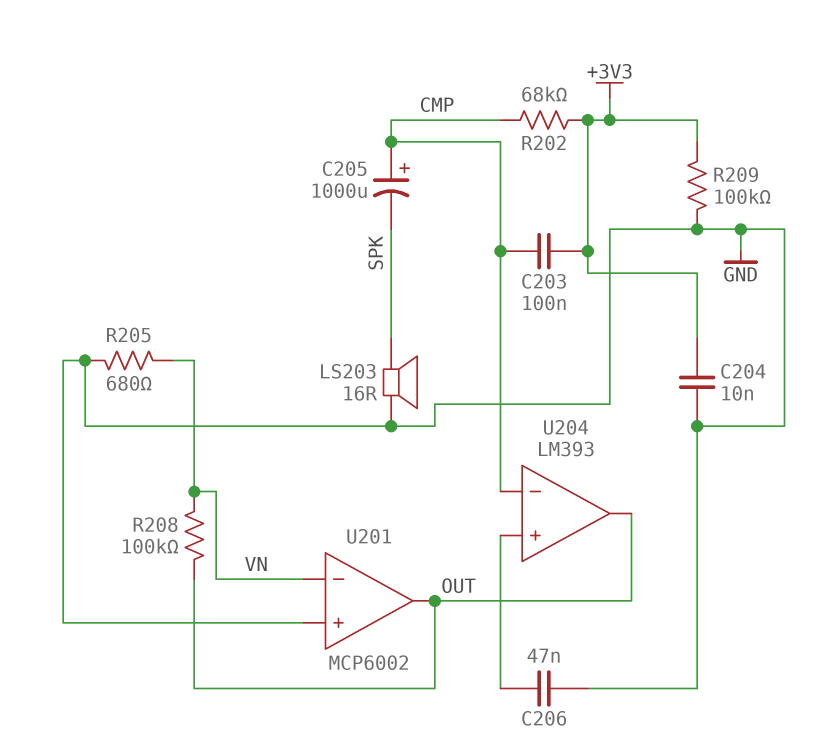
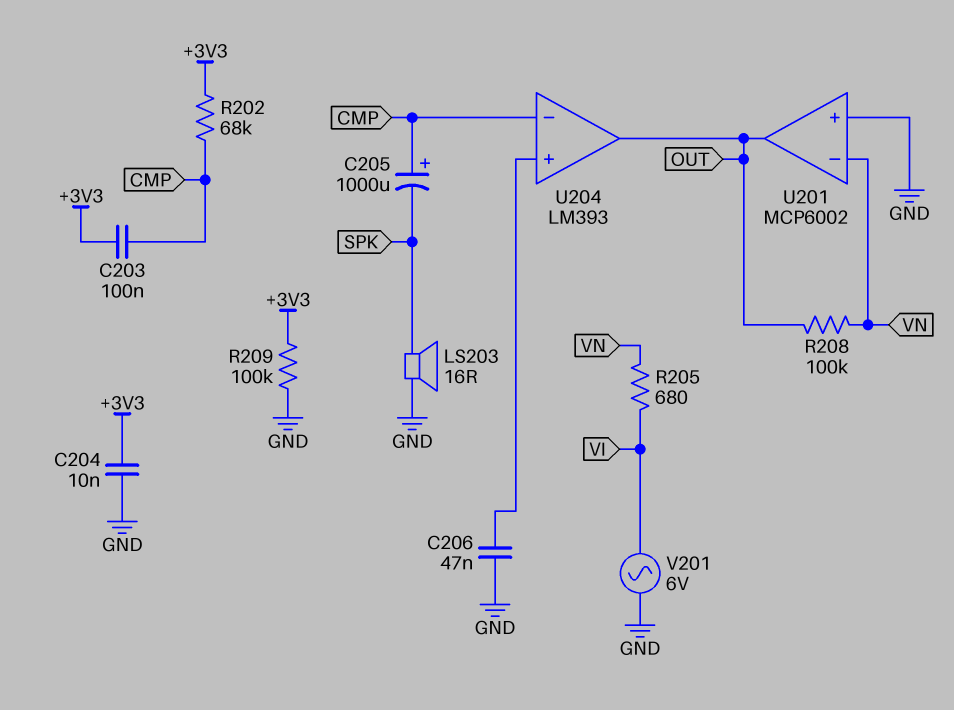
R205: 680 (GND, VN) -> 680 (VI, VN)
V201: none -> AC 6V (GND, VI)

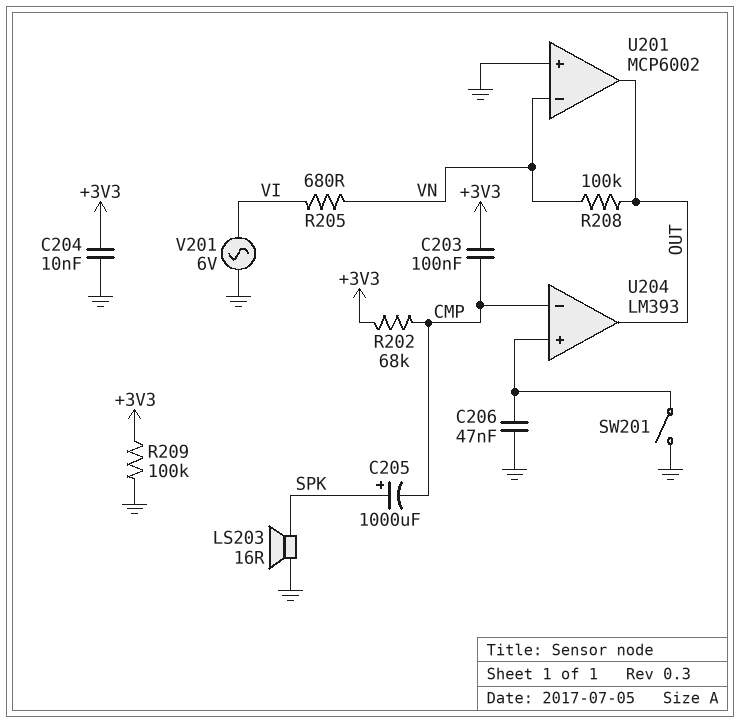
C205: 1000uF (plus CMP, minus SPK) -> 1000uF (plus SPK, minus CMP)
SW201: none -> switch (GND, U204/in+)

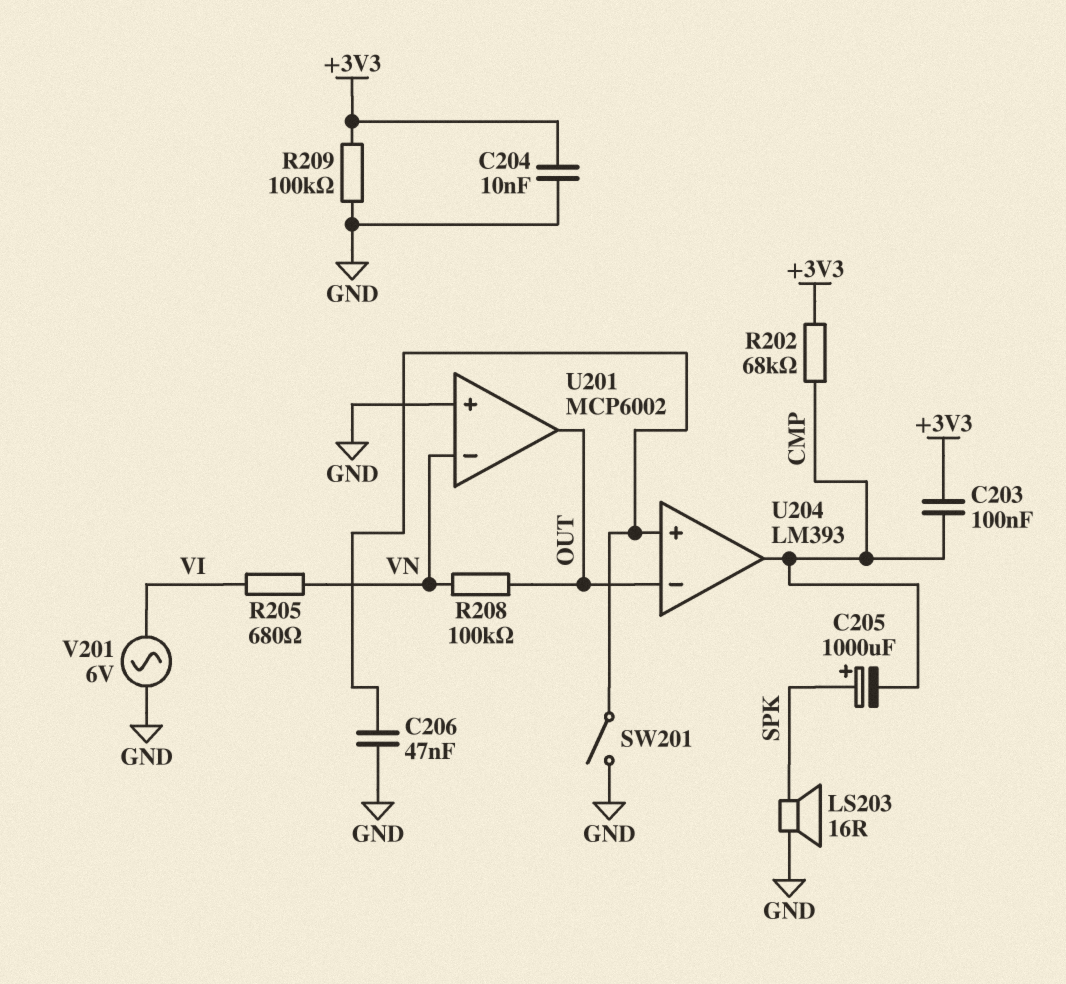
U204 pin in-: CMP -> OUT
U204 pin out: OUT -> CMP

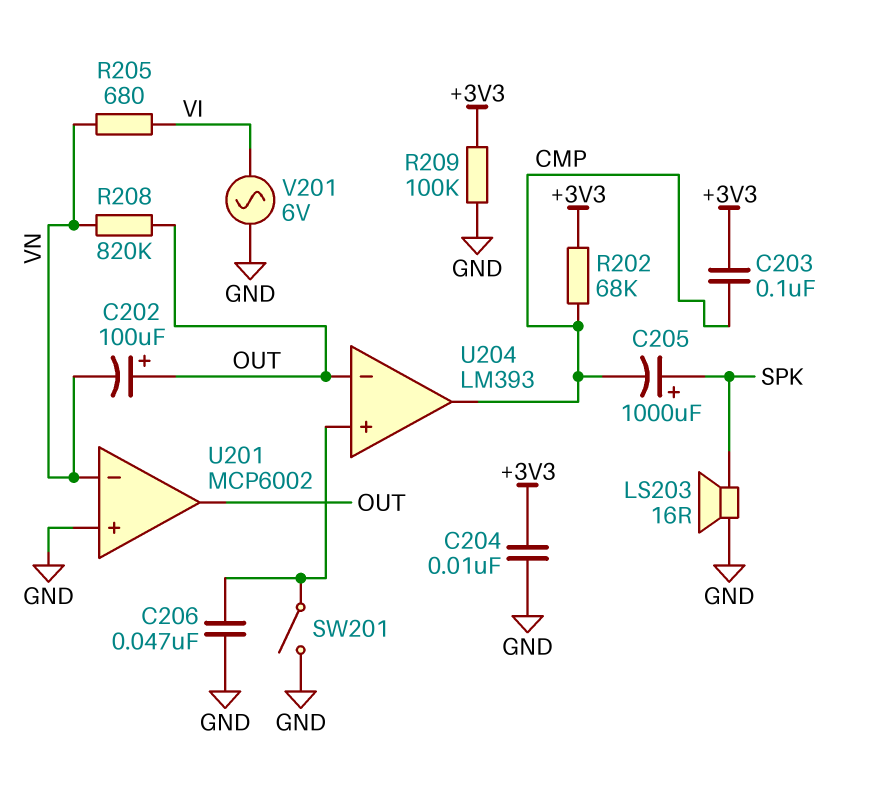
C202: none -> 100uF (plus OUT, minus VN)
R208: 100k (OUT, VN) -> 820k (OUT, VN)

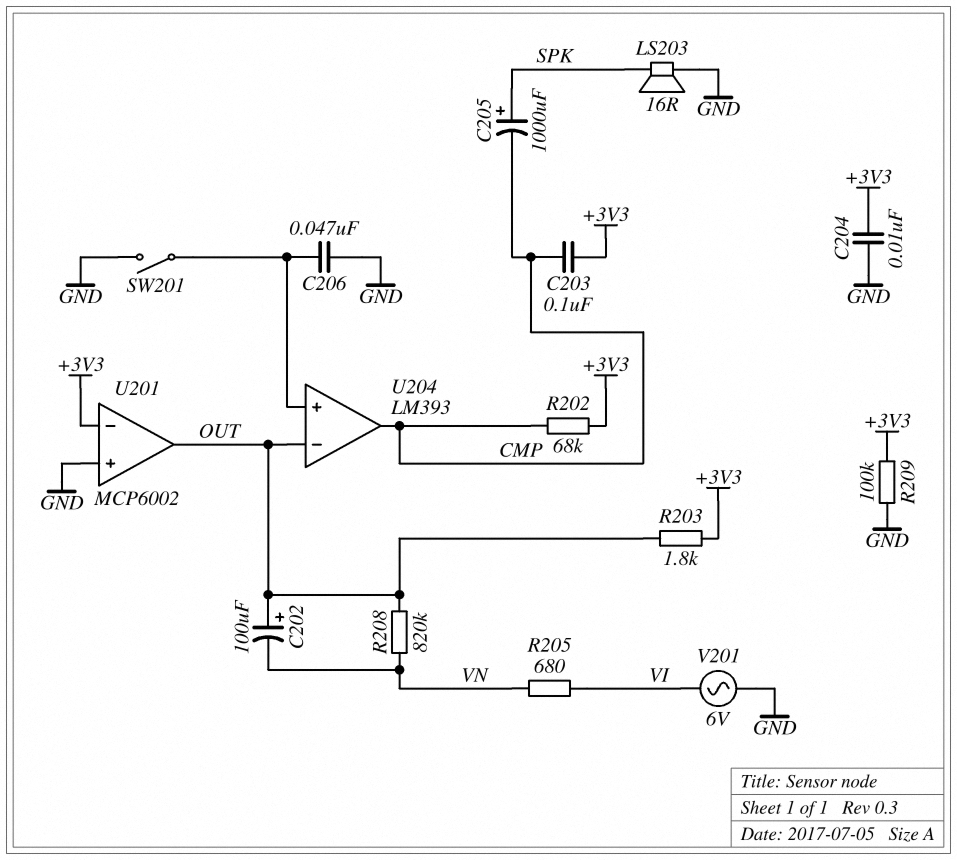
R203: none -> 1.8k (+3V3, OUT)
U201 pin in-: VN -> +3V3

